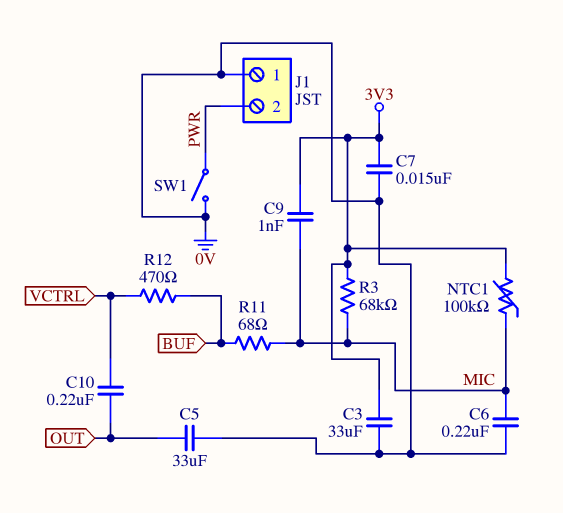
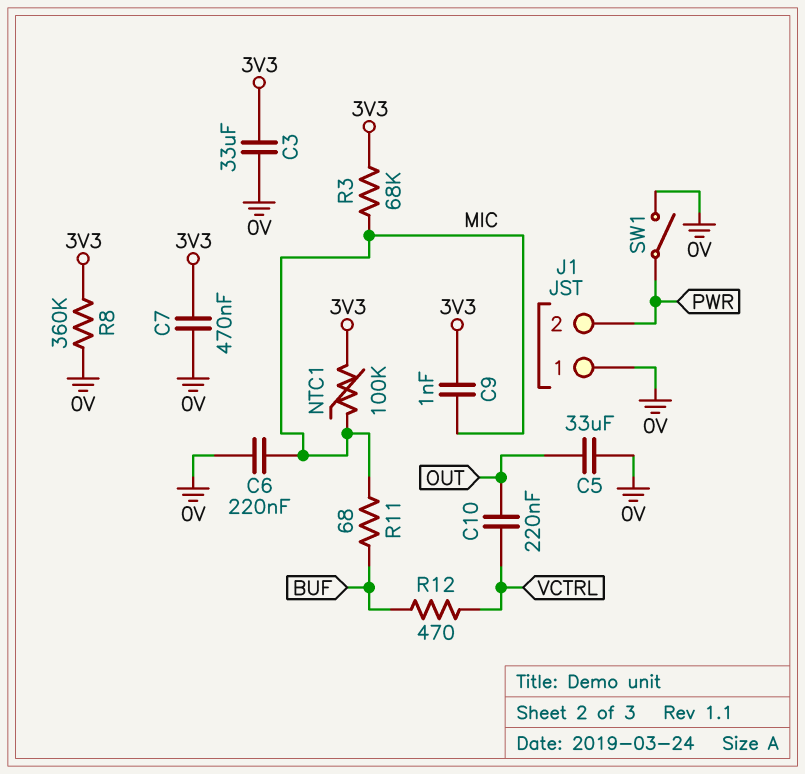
C7: 15nF (0V, 3V3) -> 470nF (0V, 3V3)
R8: none -> 360k (0V, 3V3)

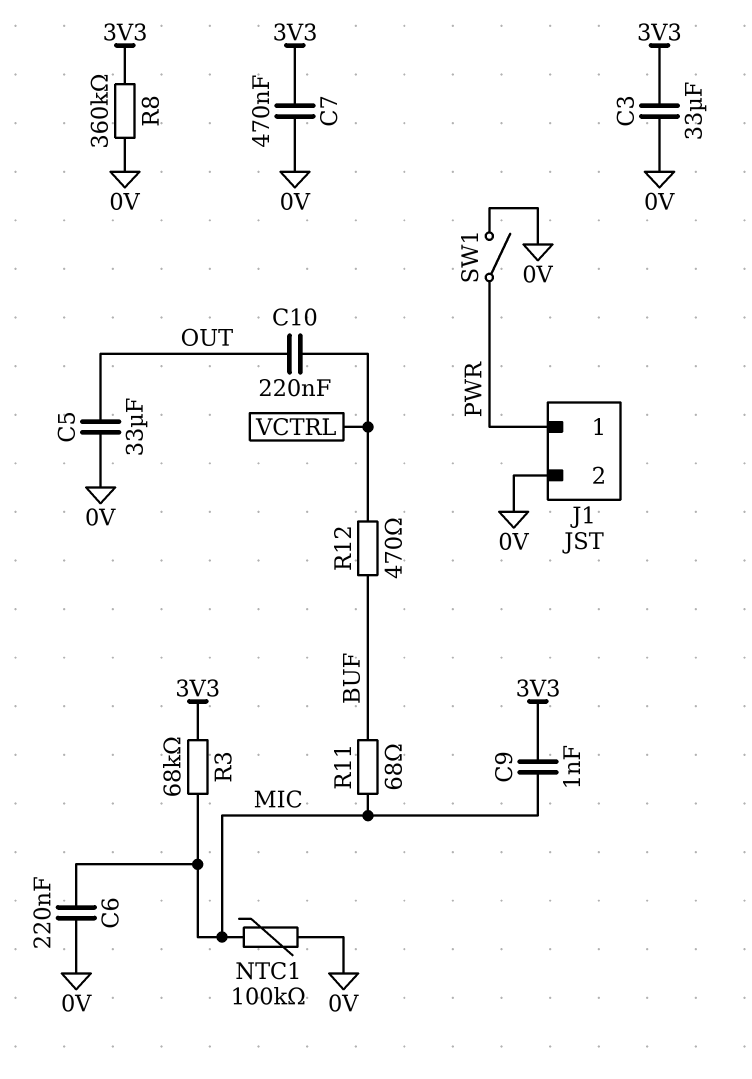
J1 pin 1: 0V -> PWR
J1 pin 2: PWR -> 0V
NTC1: 100k (3V3, MIC) -> 100k (0V, MIC)

